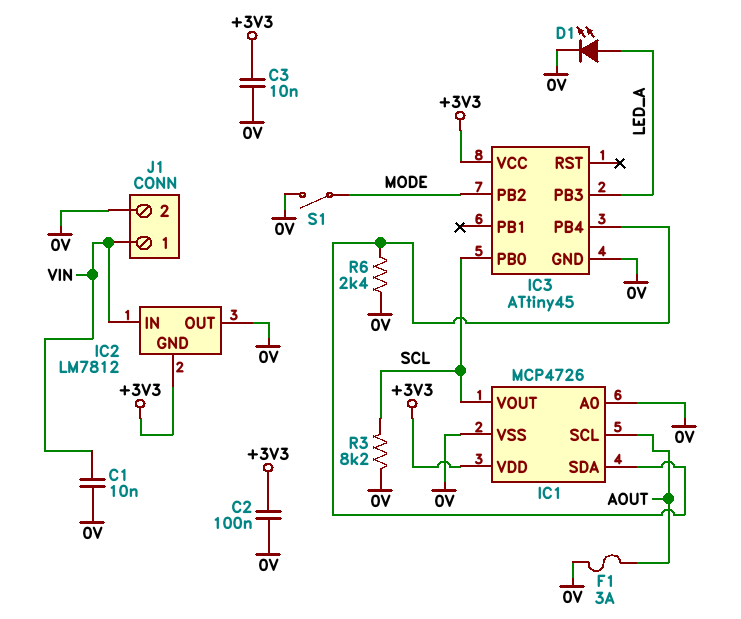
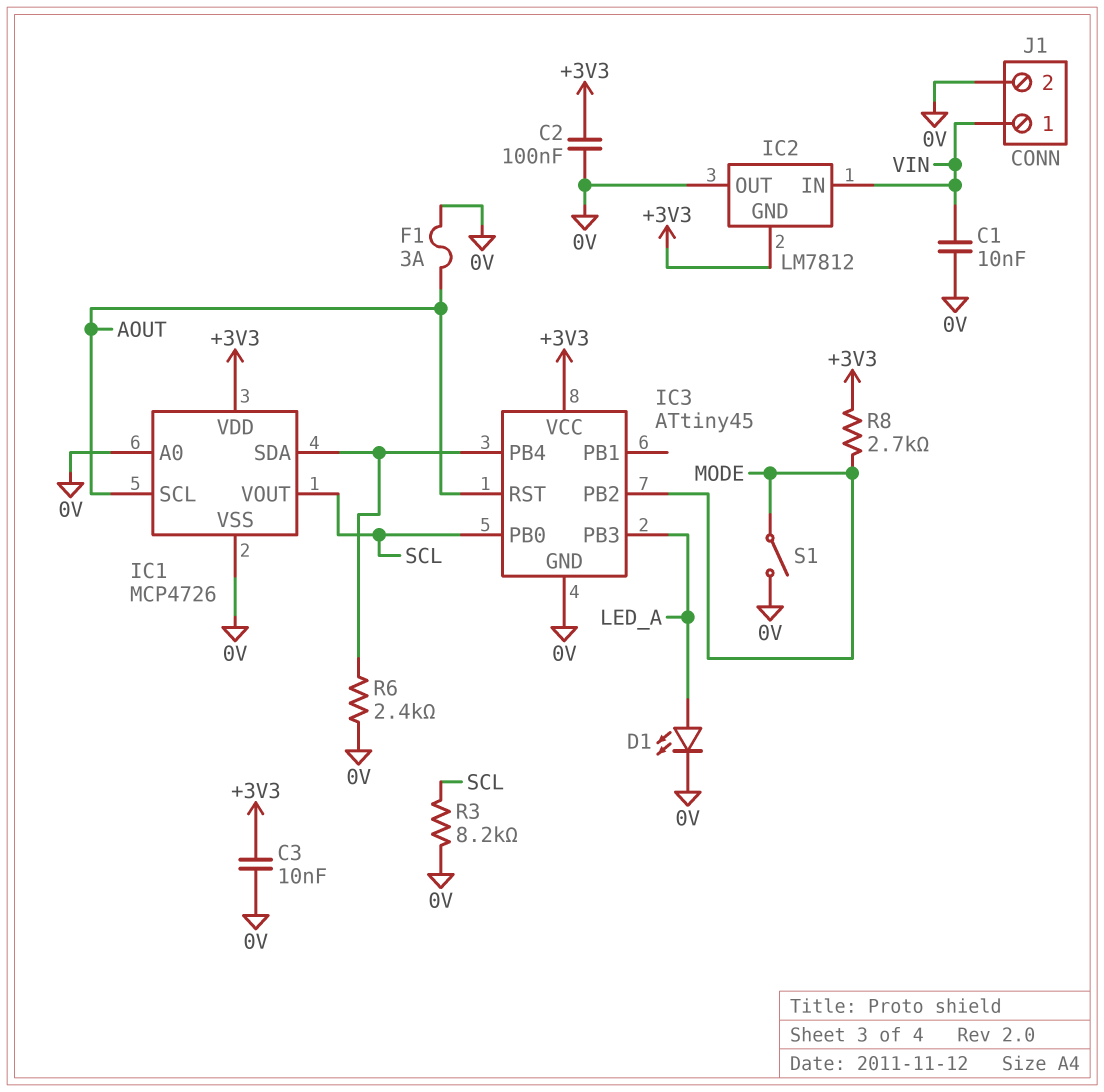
IC3 pin RST: none -> AOUT
R8: none -> 2.7k (+3V3, MODE)

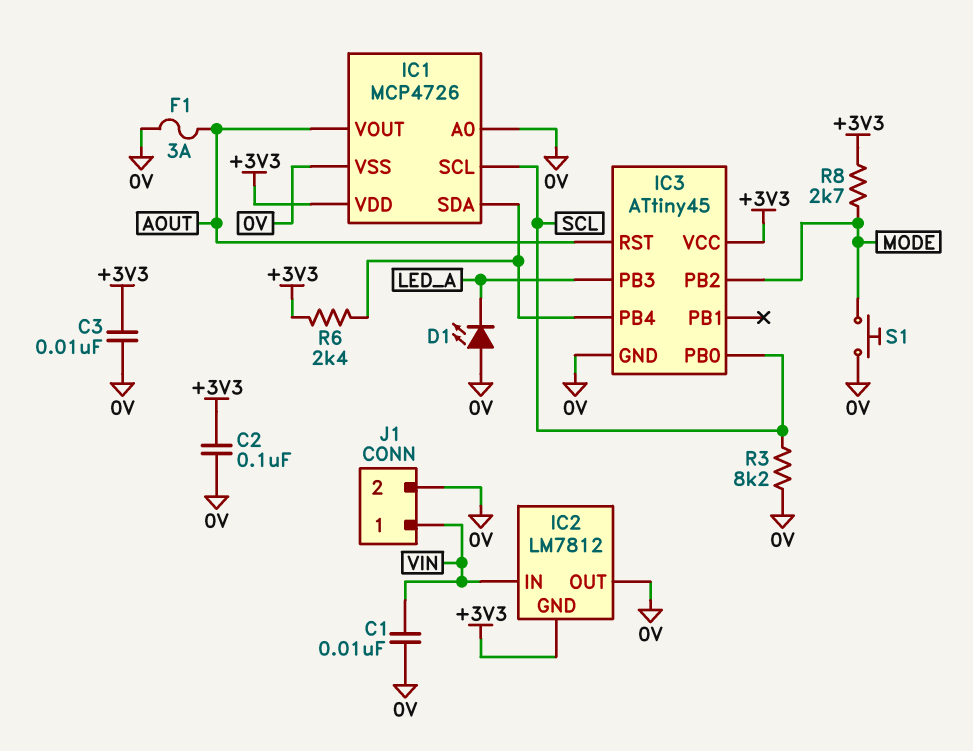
D1: LED (A LED_A, K 0V) -> LED (A 0V, K LED_A)
IC1 pin SCL: AOUT -> SCL
IC1 pin VOUT: SCL -> AOUT
R6: 2.4k (0V, IC1/SDA) -> 2.4k (+3V3, IC1/SDA)
S1: switch (0V, MODE) -> button (0V, MODE)

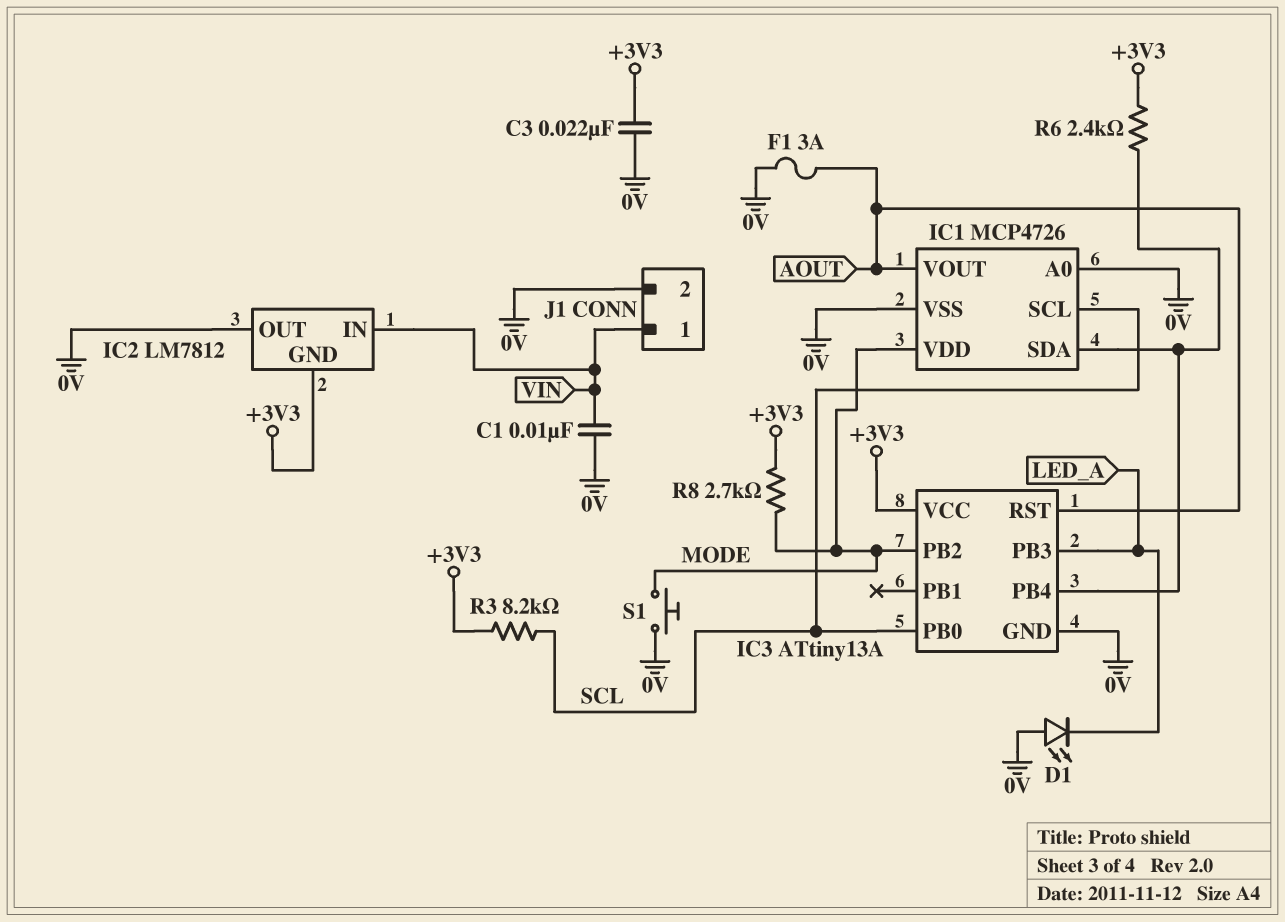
C2: 100nF (+3V3, 0V) -> none
C3: 10nF (+3V3, 0V) -> 22nF (+3V3, 0V)
IC1 pin VDD: +3V3 -> MODE
IC3: ATtiny45 -> ATtiny13A
R3: 8.2k (0V, SCL) -> 8.2k (+3V3, SCL)

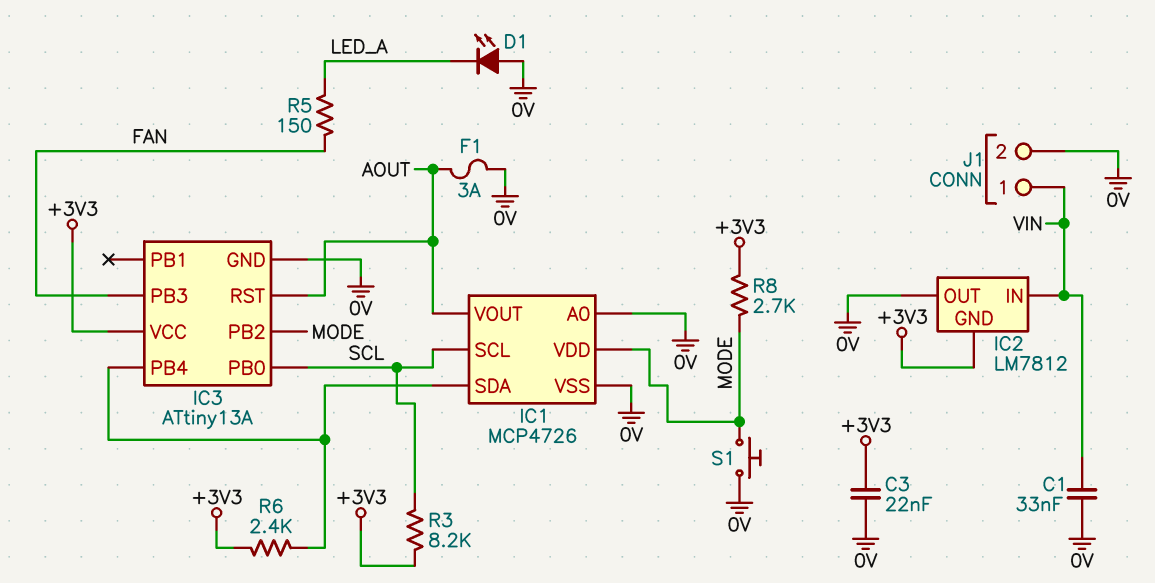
C1: 10nF (0V, VIN) -> 33nF (0V, VIN)
IC3 pin PB3: LED_A -> FAN
R5: none -> 150 (FAN, LED_A)

